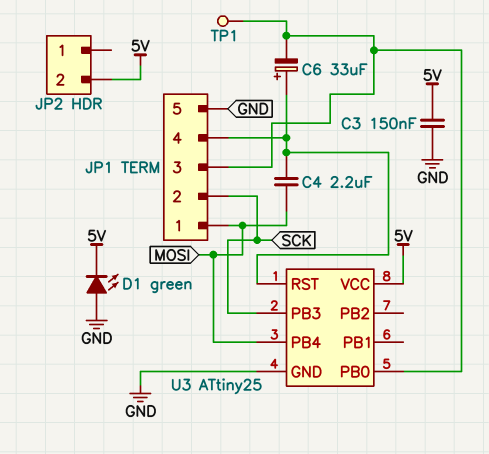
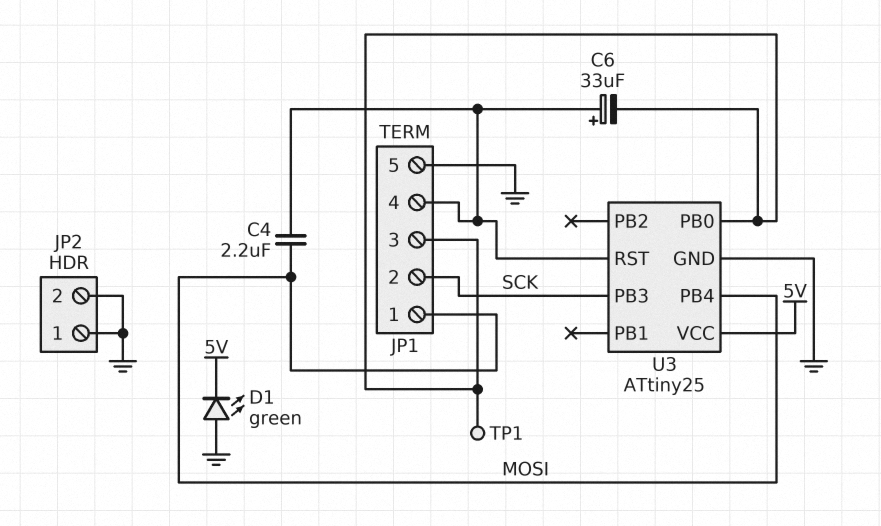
C3: 150nF (5V, GND) -> none
JP2 pin 1: none -> GND
JP2 pin 2: 5V -> GND

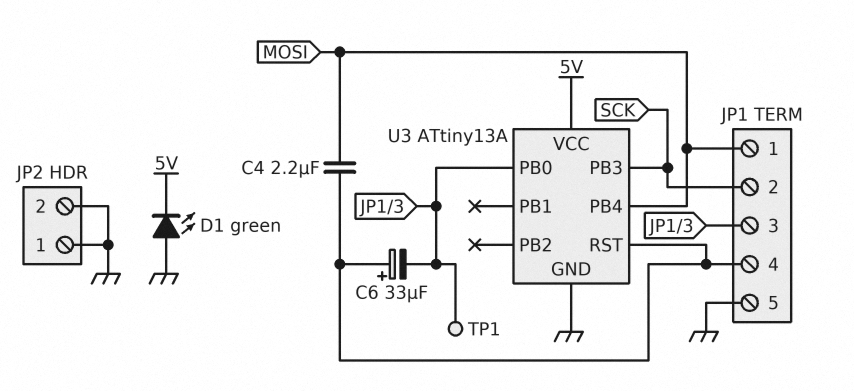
U3: ATtiny25 -> ATtiny13A

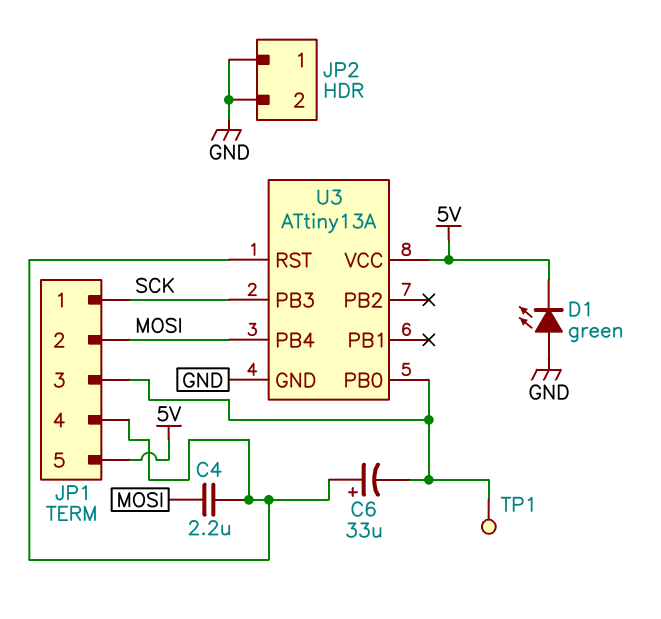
JP1 pin 1: MOSI -> SCK
JP1 pin 2: SCK -> MOSI
JP1 pin 5: GND -> 5V

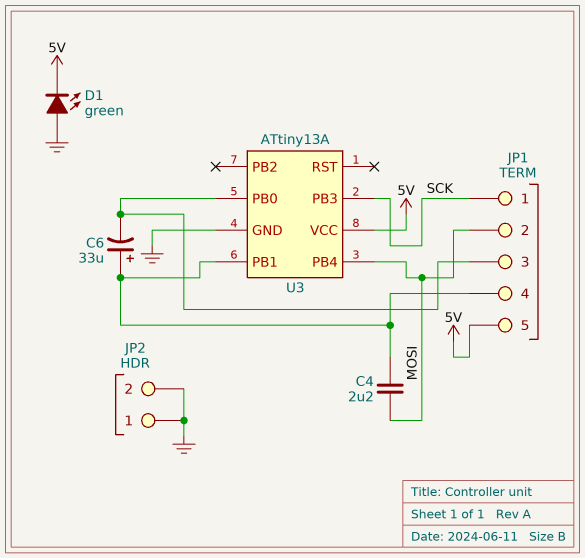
TP1: test point (JP1/3) -> none
U3 pin PB1: none -> JP1/4
U3 pin RST: JP1/4 -> none

